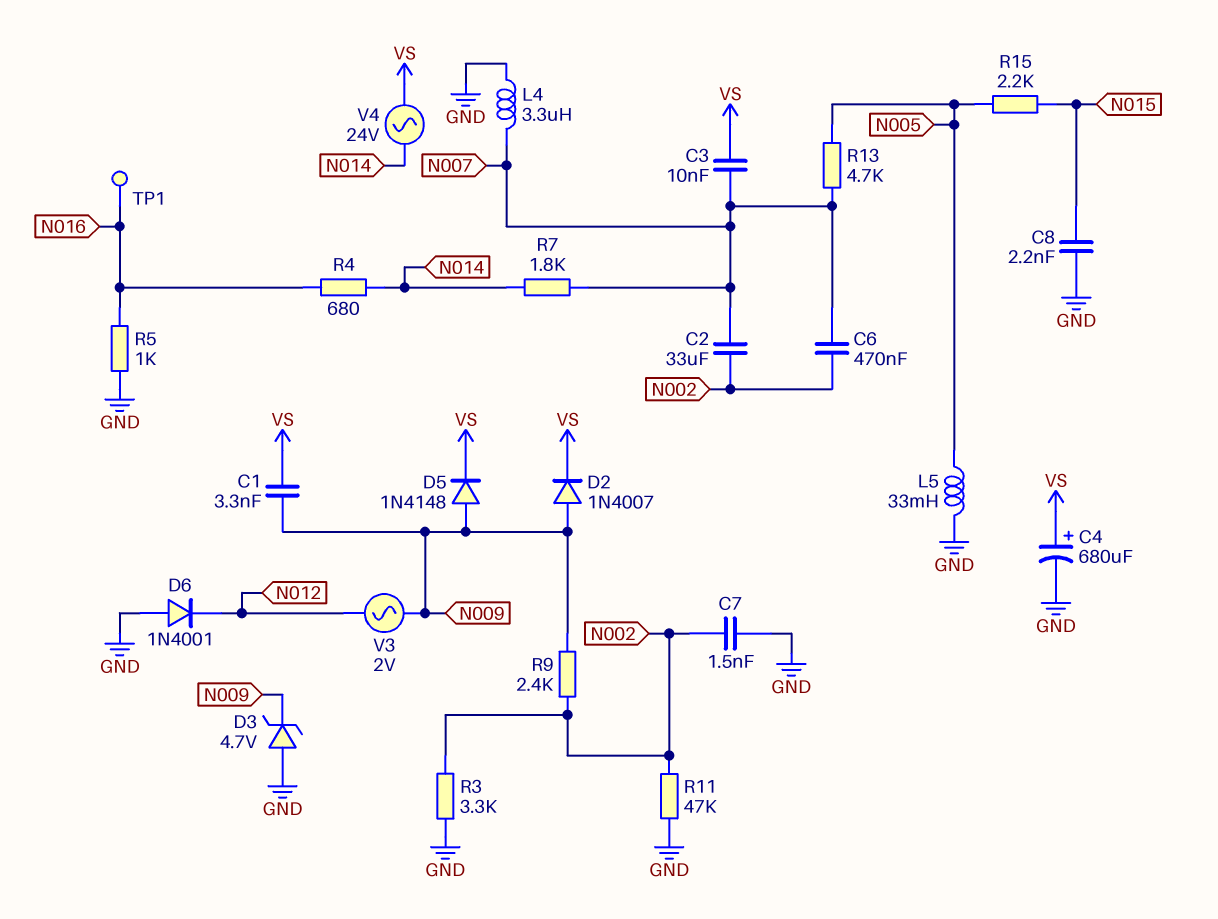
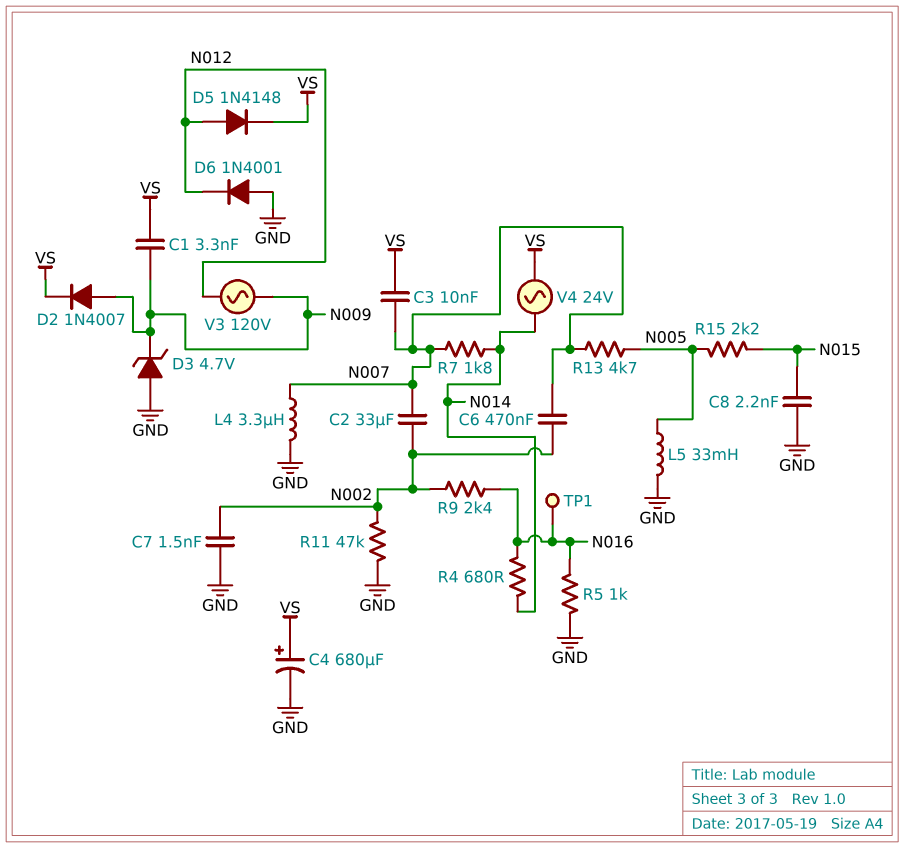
D5: diode 1N4148 (A N009, K VS) -> diode 1N4148 (A N012, K VS)
R3: 3.3k (GND, N002) -> none
R9: 2.4k (N002, N009) -> 2.4k (N002, N016)
V3: AC 2V (N009, N012) -> AC 120V (N009, N012)

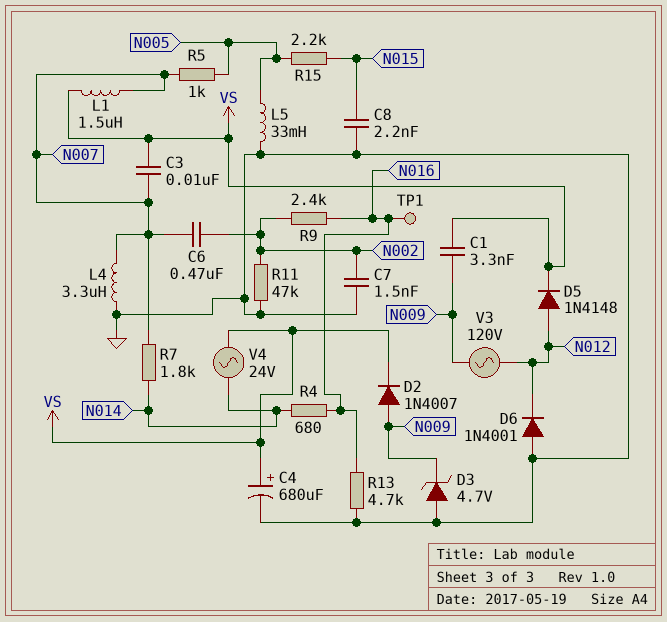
C2: 33uF (N002, N007) -> none
L1: none -> 1.5uH (N007, VS)
R5: 1k (GND, N016) -> 1k (N005, N007)
R13: 4.7k (N005, N007) -> 4.7k (GND, N016)

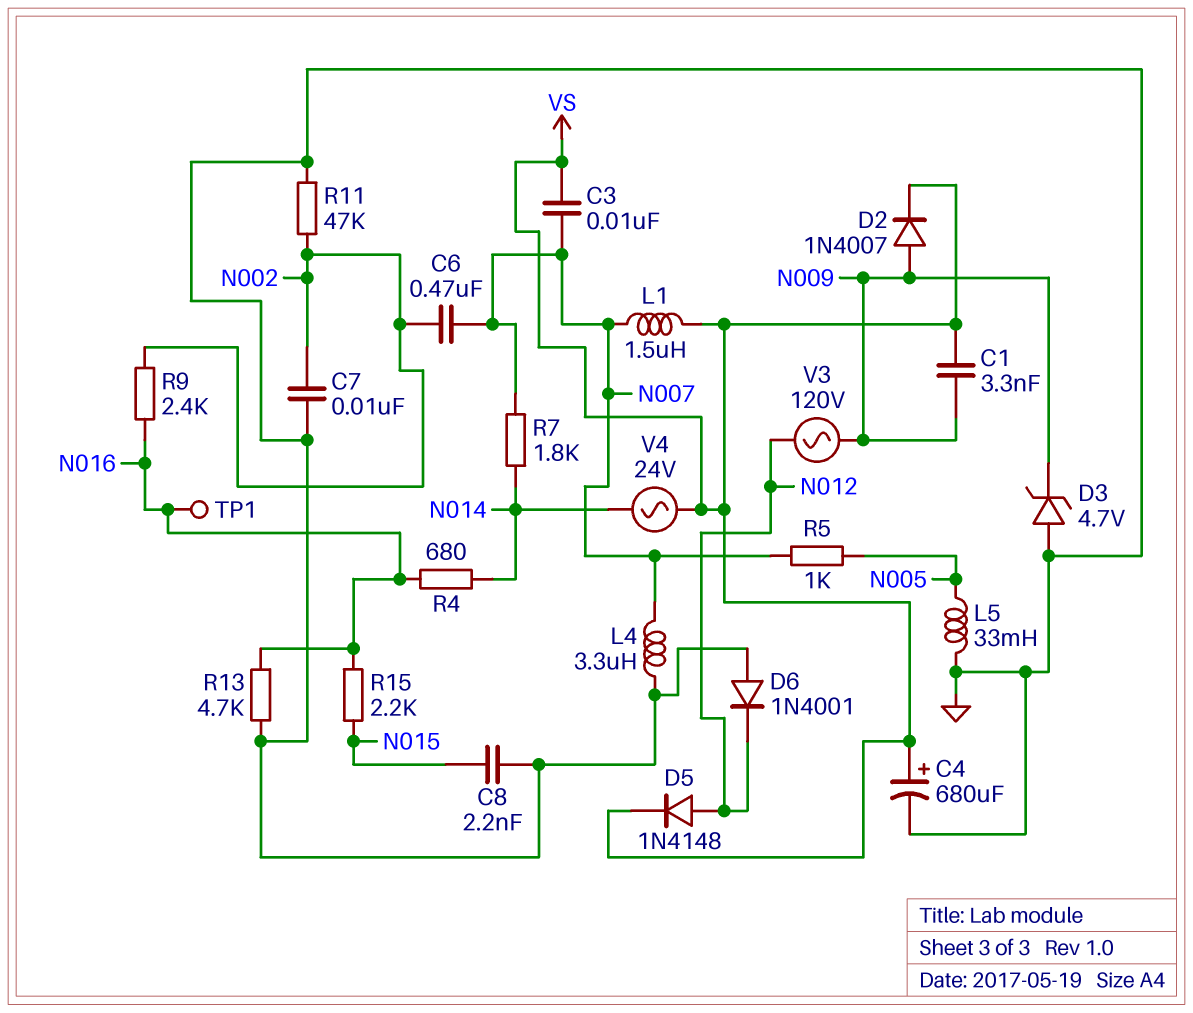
C7: 1.5nF (GND, N002) -> 10nF (GND, N002)
R15: 2.2k (N005, N015) -> 2.2k (N015, N016)

